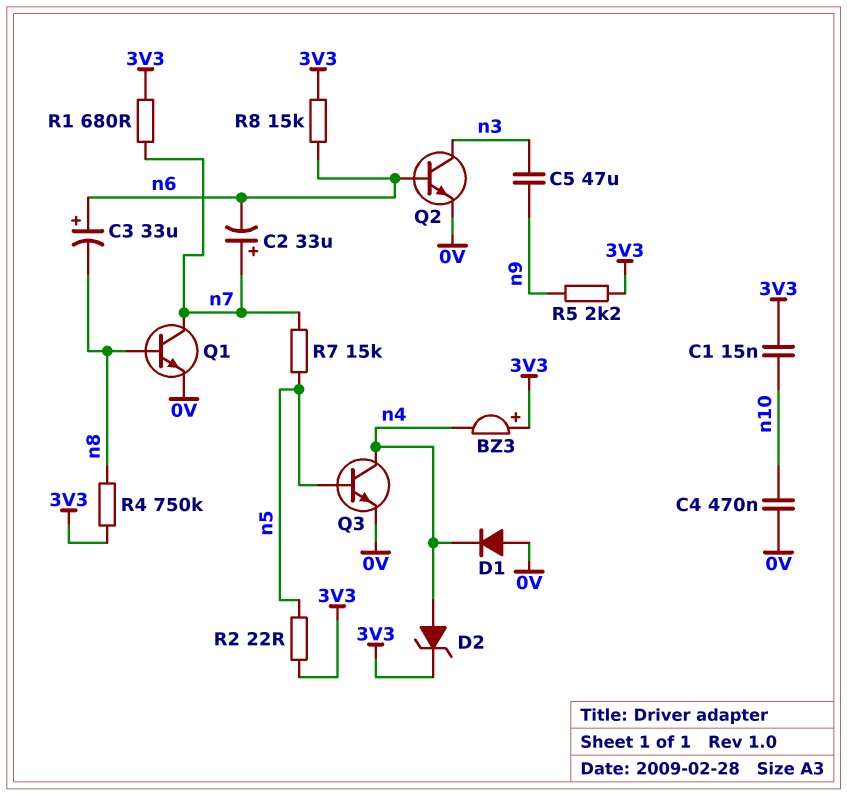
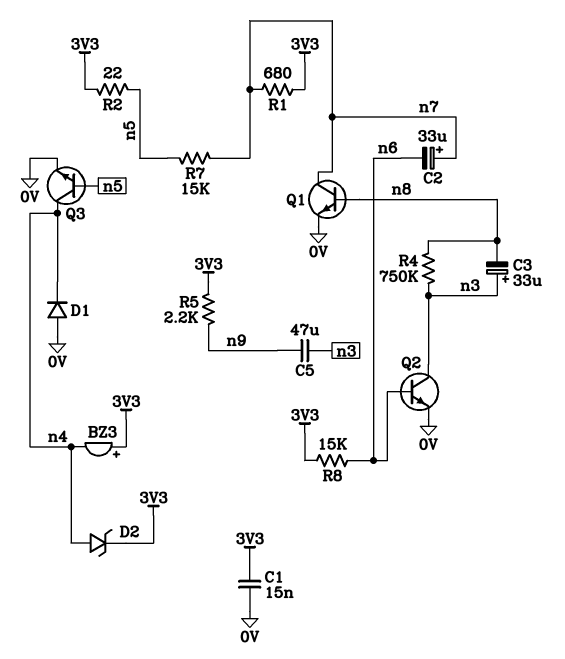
C1: 15nF (3V3, n10) -> 15nF (0V, 3V3)
C3: 33uF (plus n6, minus n8) -> 33uF (plus n3, minus n8)
C4: 470nF (0V, n10) -> none
R4: 750k (3V3, n8) -> 750k (n3, n8)

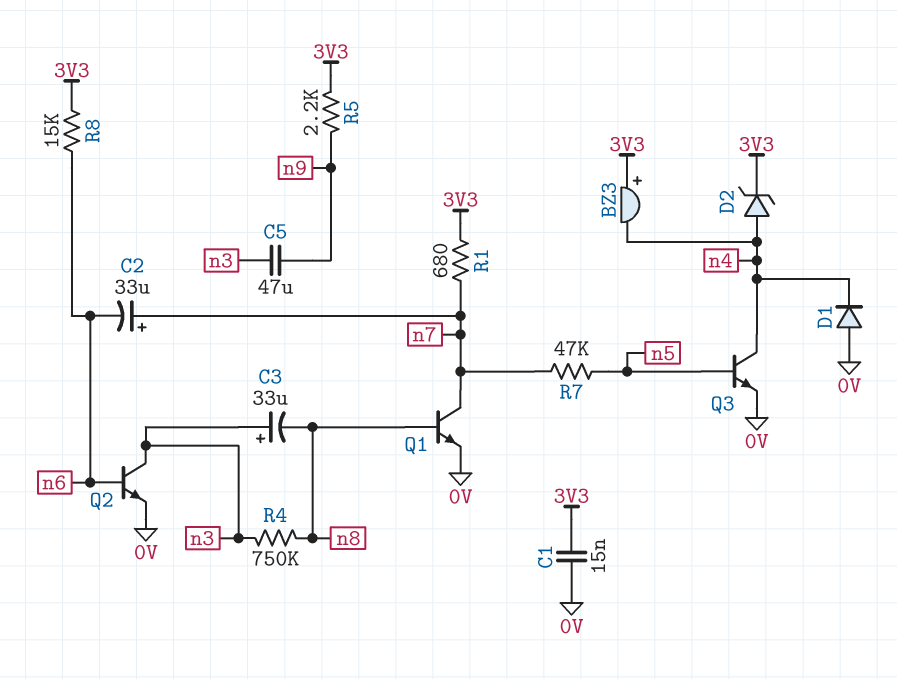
R2: 22 (3V3, n5) -> none
R7: 15k (n5, n7) -> 47k (n5, n7)

